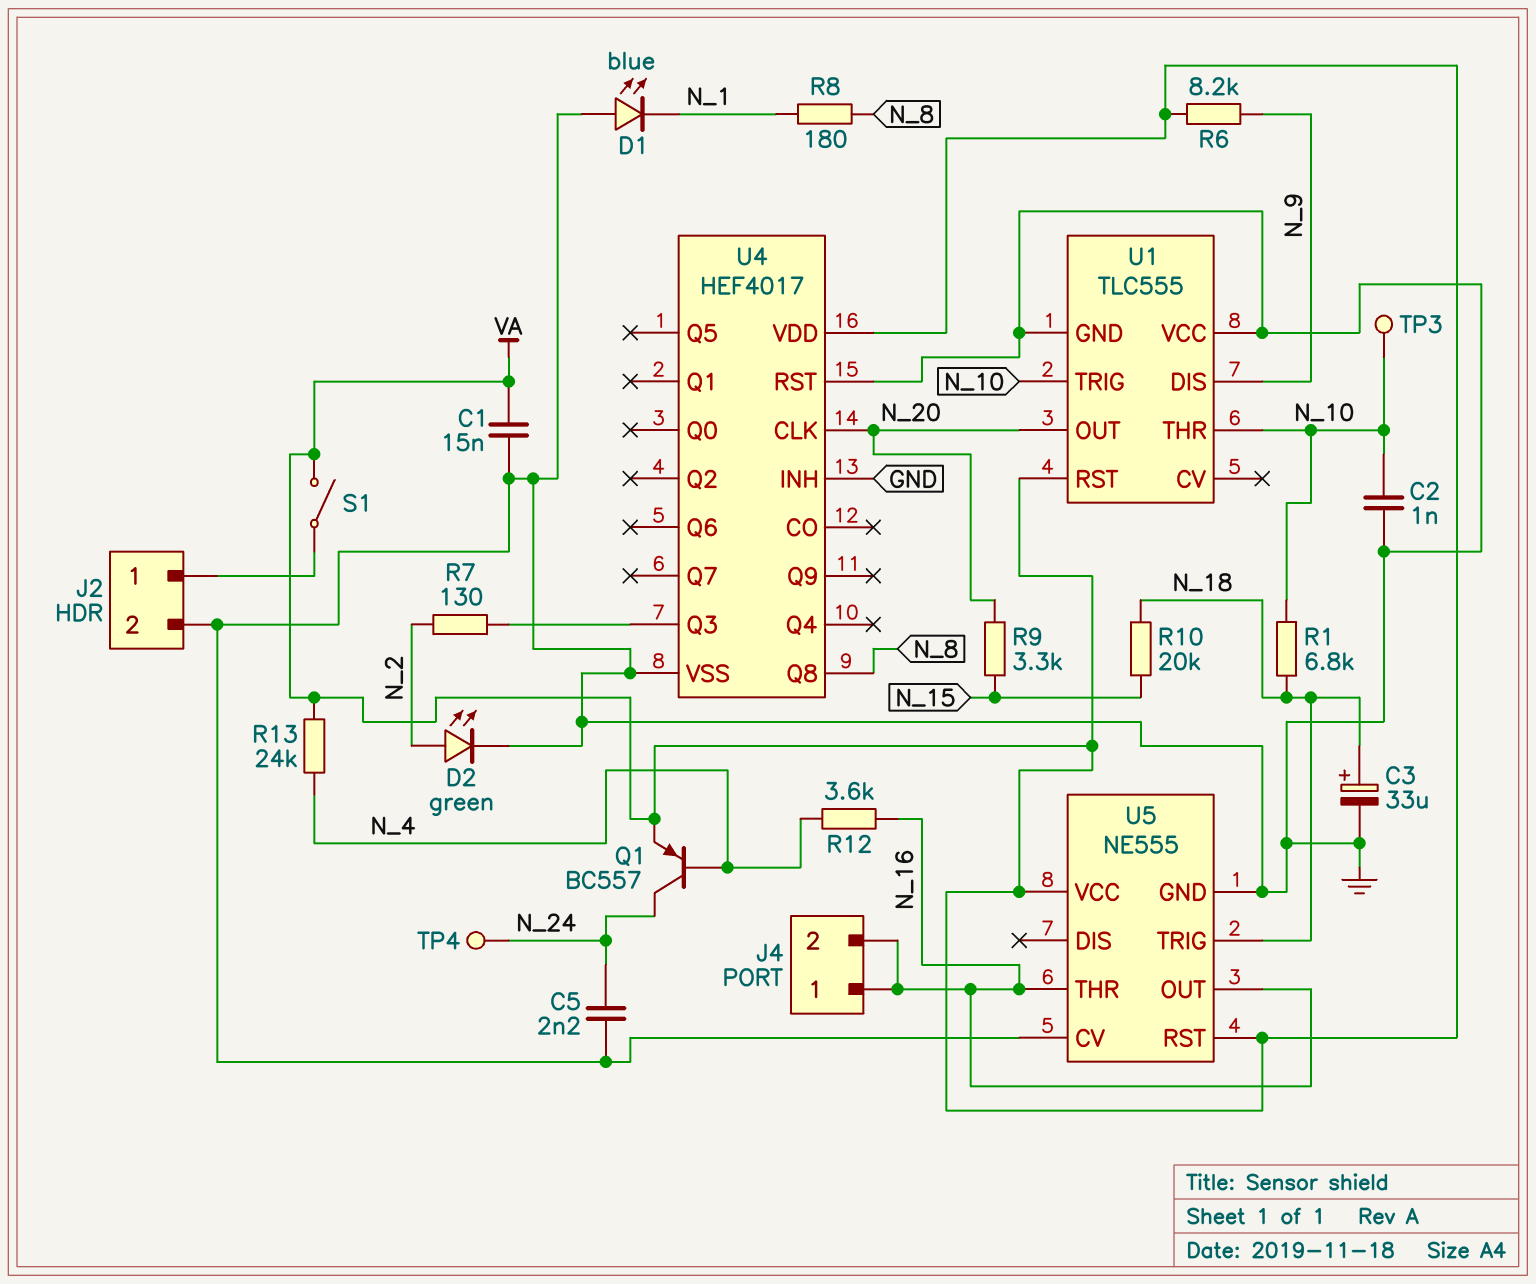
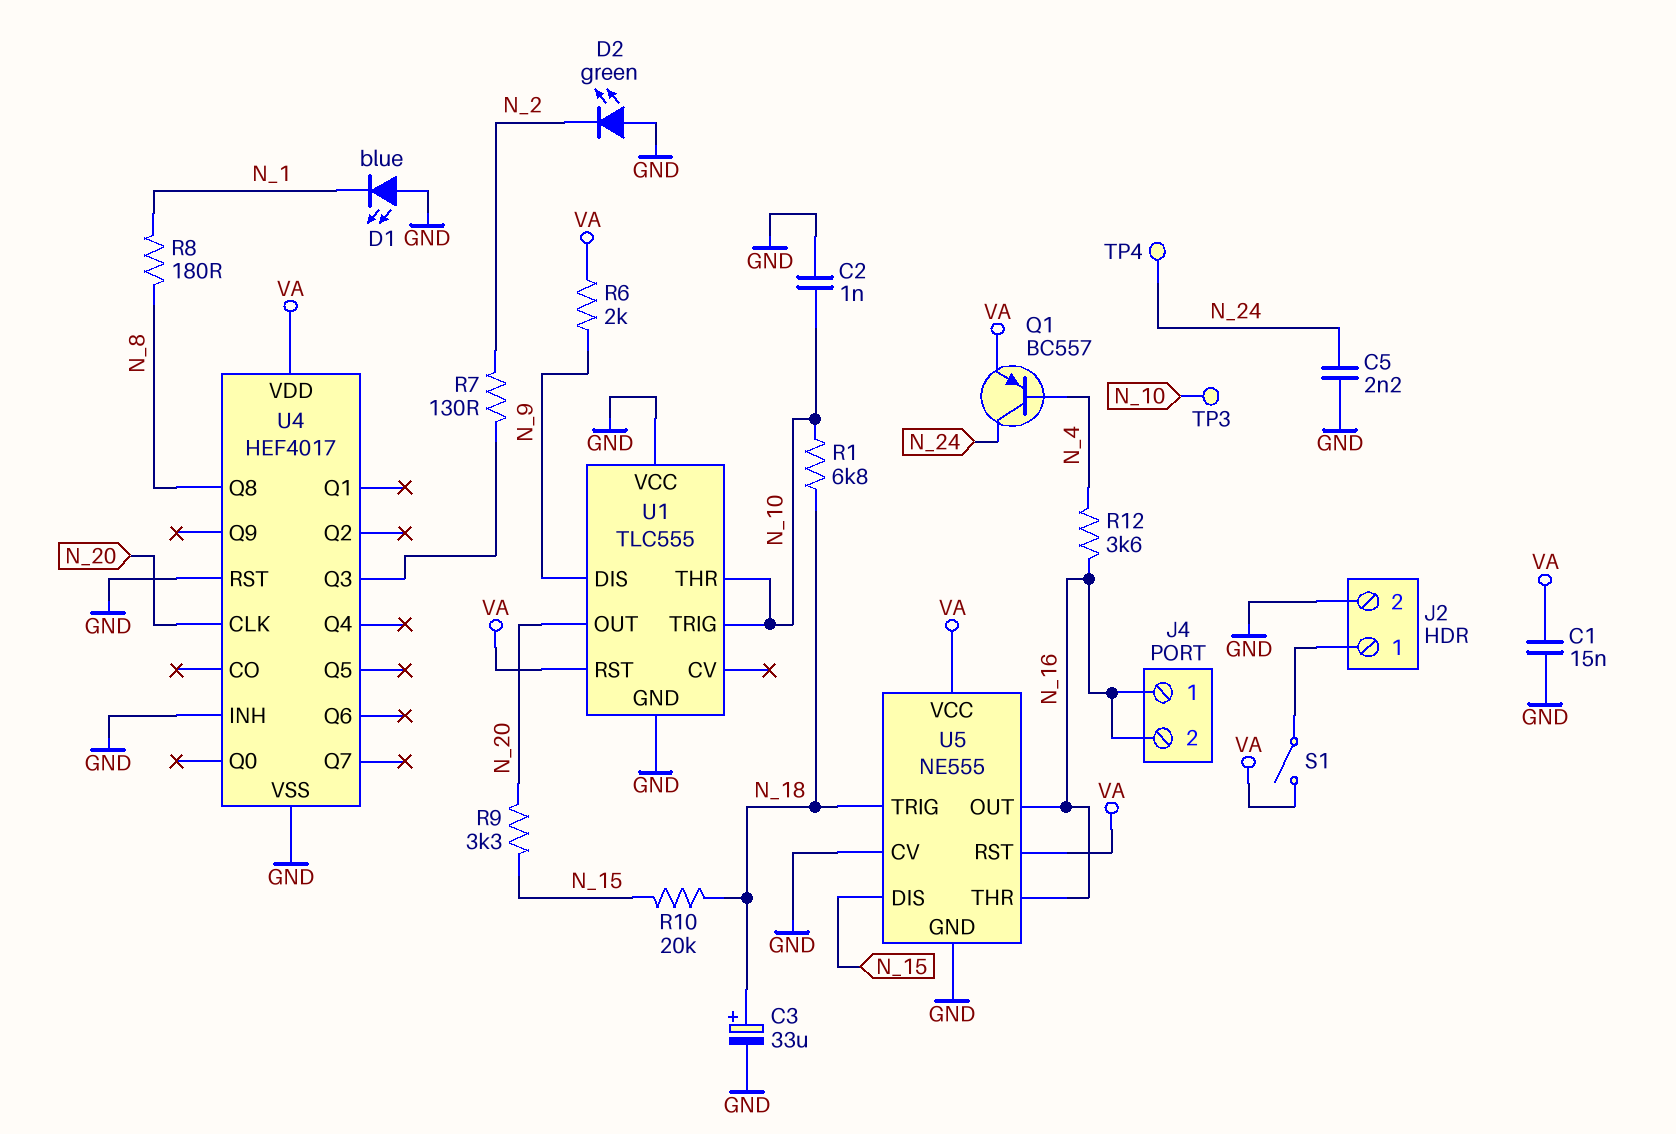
D2: LED green (A N_2, K GND) -> LED green (A GND, K N_2)
R6: 8.2k (N_9, VA) -> 2k (N_9, VA)
R13: 24k (N_4, VA) -> none
U5 pin DIS: none -> N_15

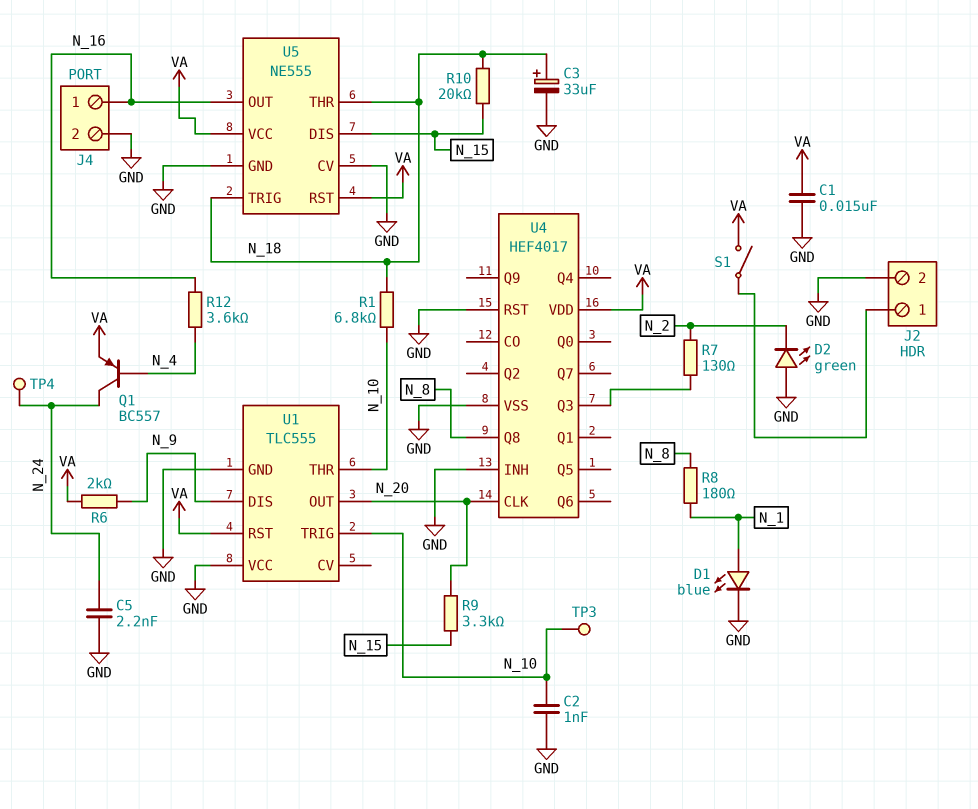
D1: LED blue (A GND, K N_1) -> LED blue (A N_1, K GND)
J4 pin 2: N_16 -> GND
U5 pin THR: N_16 -> N_18

